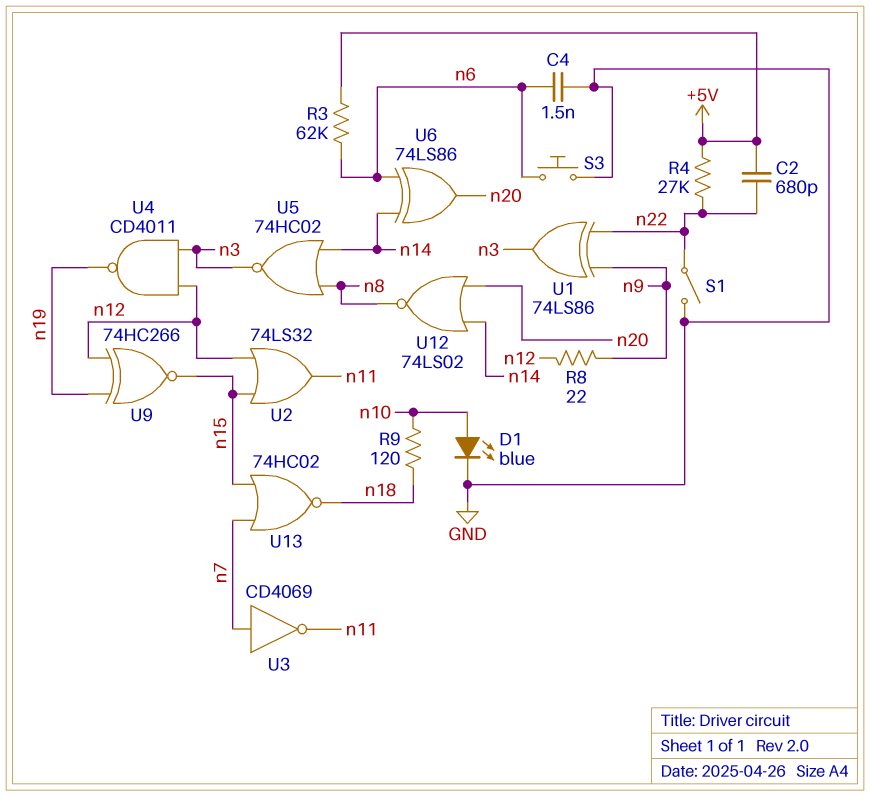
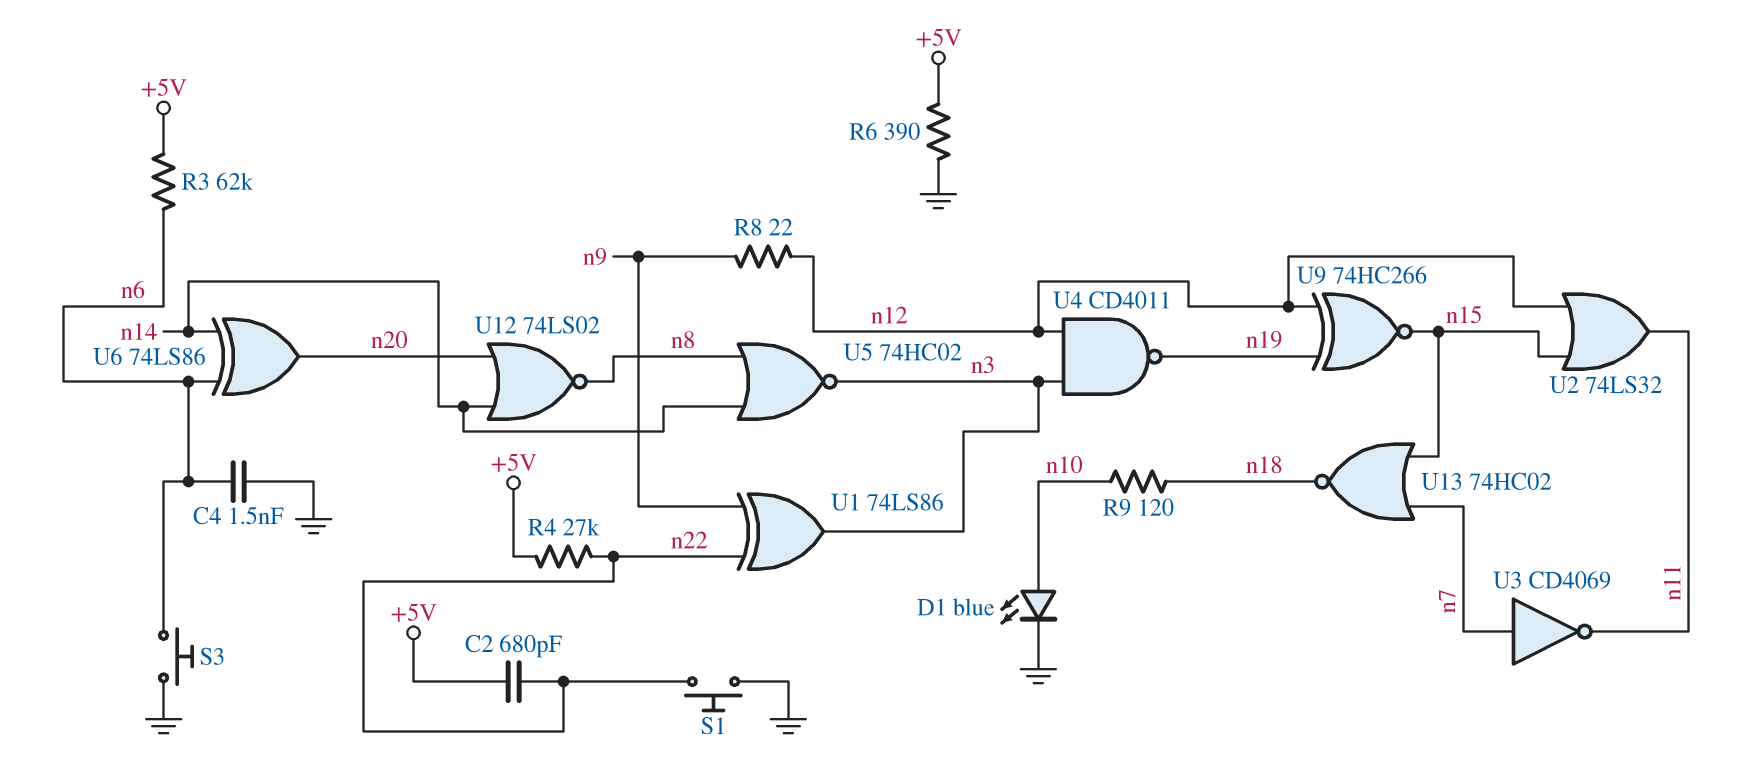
R6: none -> 390 (+5V, GND)
S1: switch (GND, n22) -> button (GND, n22)

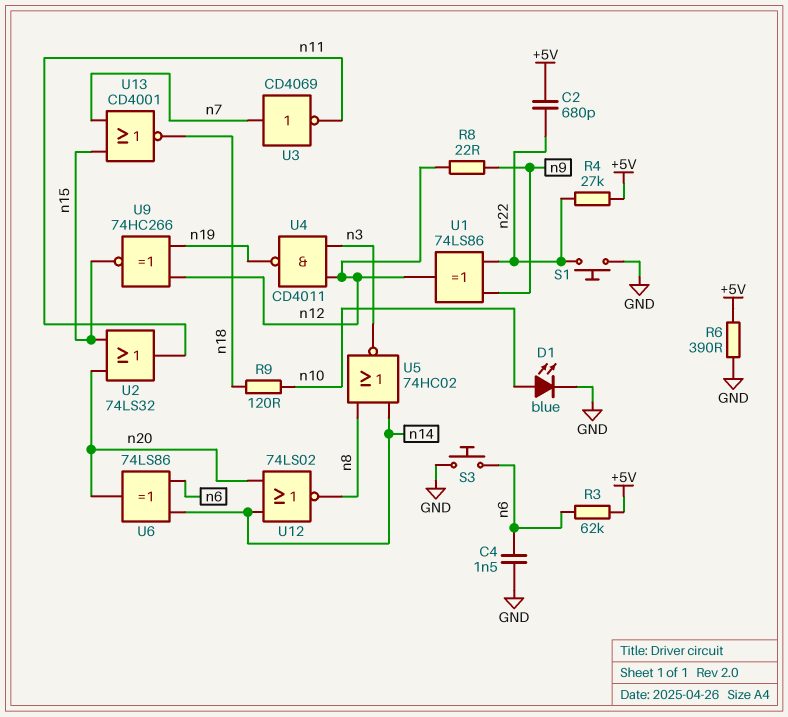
U1: XOR 74LS86 (in n9, in n22, out n3) -> XOR 74LS86 (in n9, in n22, out n12)
U2: OR 74LS32 (in n12, in n15, out n11) -> OR 74LS32 (in n15, in n20, out n11)
U13: NOR 74HC02 (in n7, in n15, out n18) -> NOR CD4001 (in n7, in n15, out n18)

